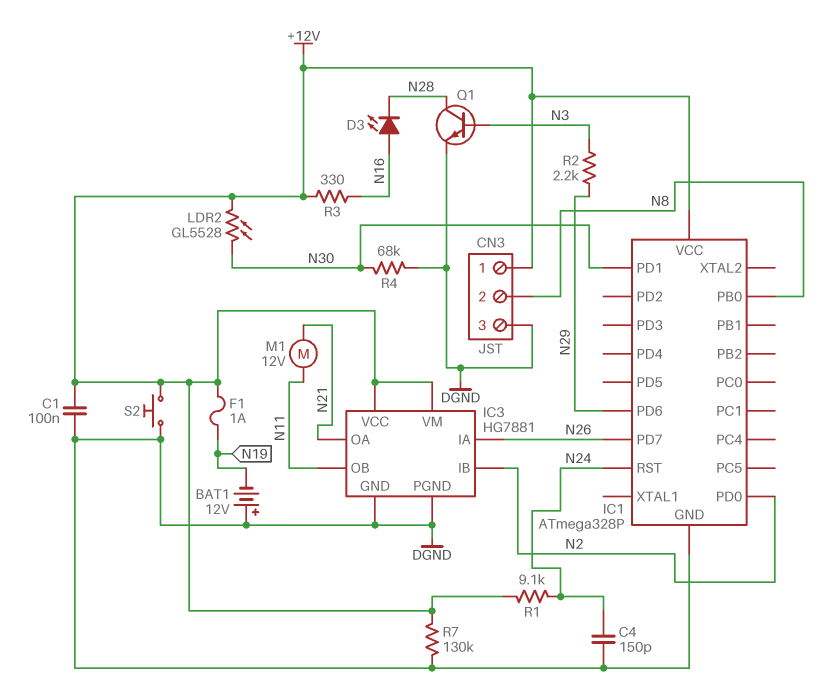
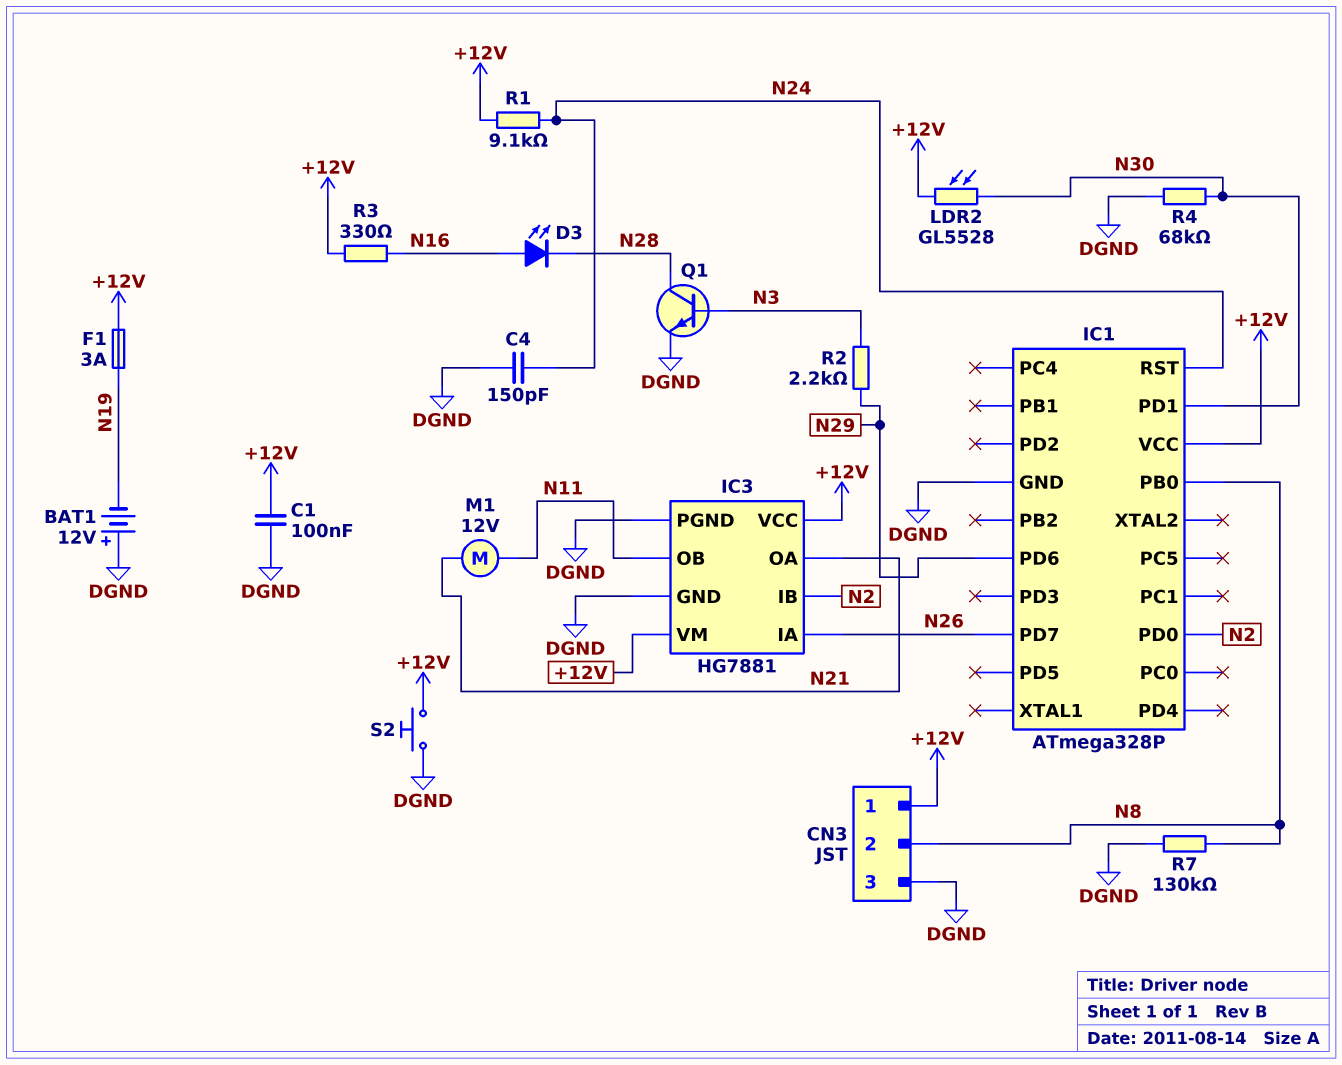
F1: 1A (+12V, N19) -> 3A (+12V, N19)
R7: 130k (+12V, DGND) -> 130k (DGND, N8)

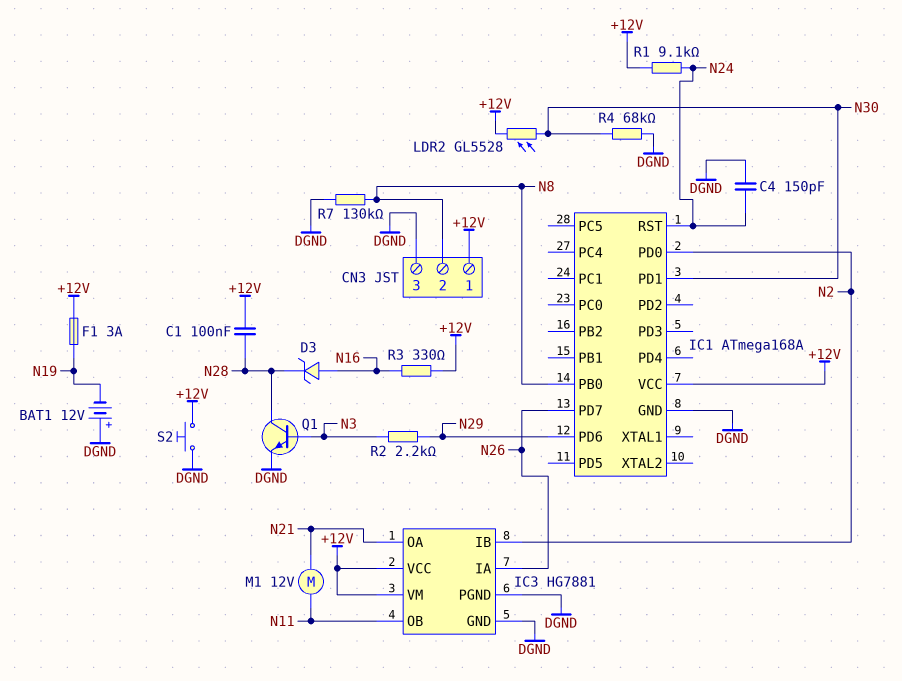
C1: 100nF (+12V, DGND) -> 100nF (+12V, N28)
D3: LED (A N16, K N28) -> zener (A N16, K N28)
IC1: ATmega328P -> ATmega168A

